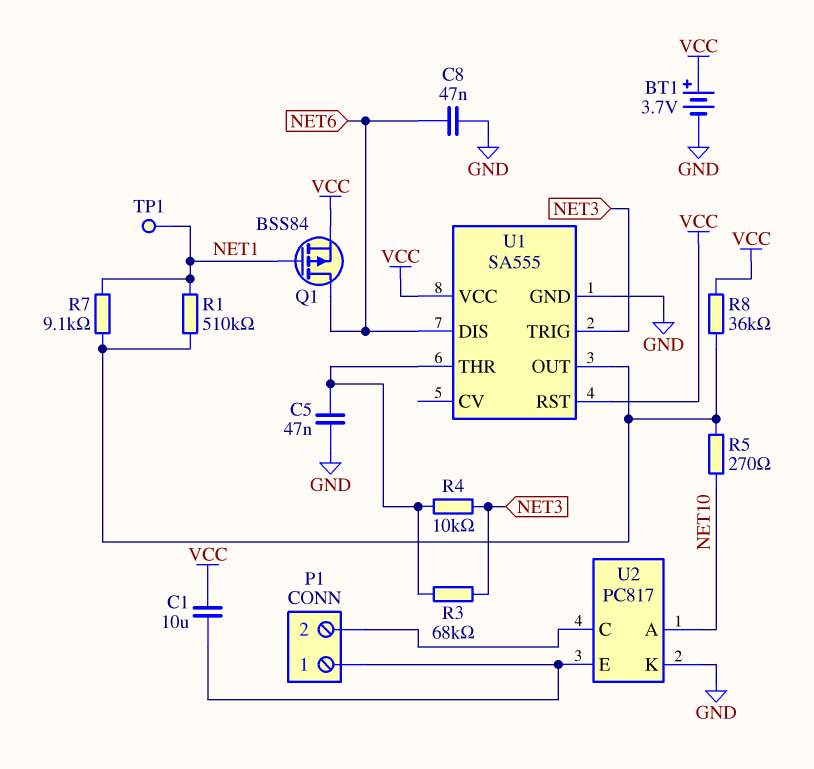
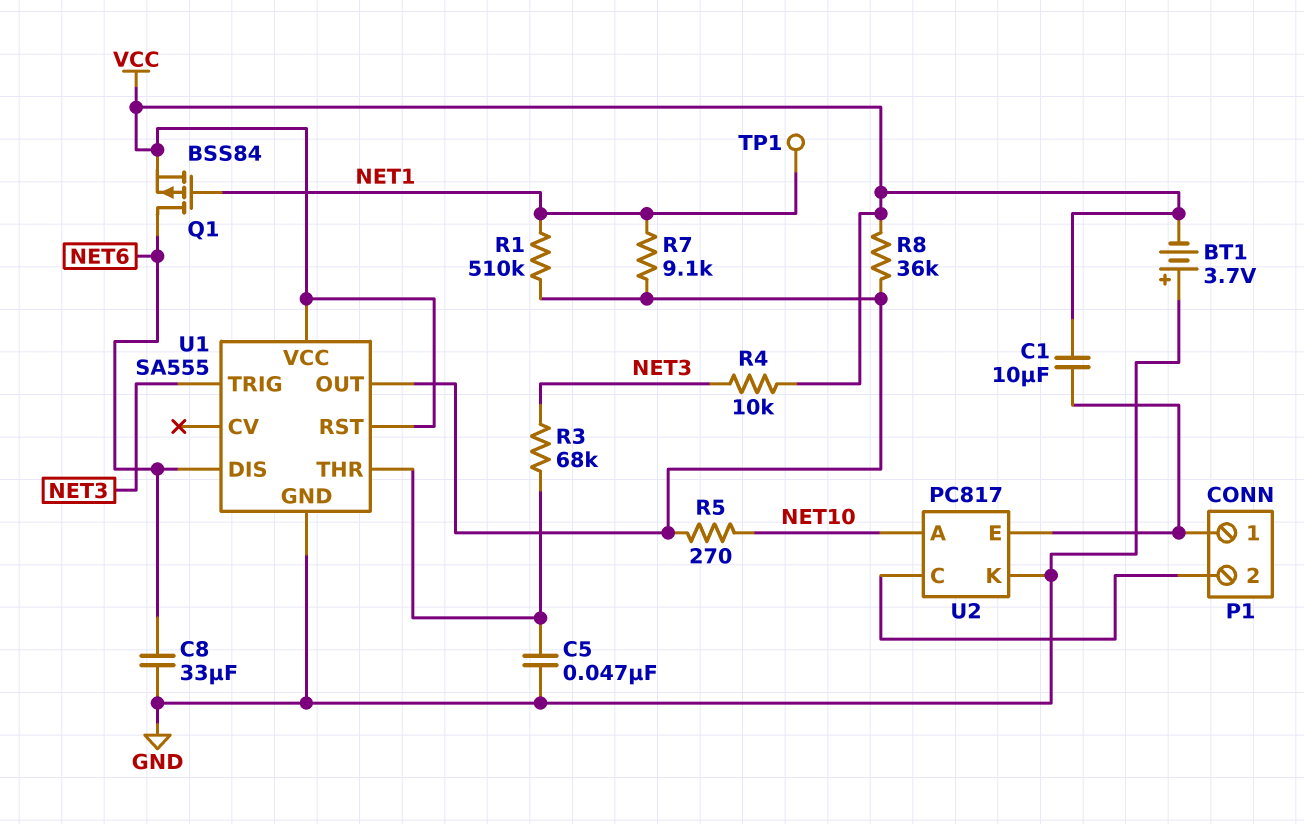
BT1: 3.7V (plus VCC, minus GND) -> 3.7V (plus GND, minus VCC)
C8: 47nF (GND, NET6) -> 33uF (GND, NET6)
R4: 10k (NET3, U1/THR) -> 10k (NET3, VCC)

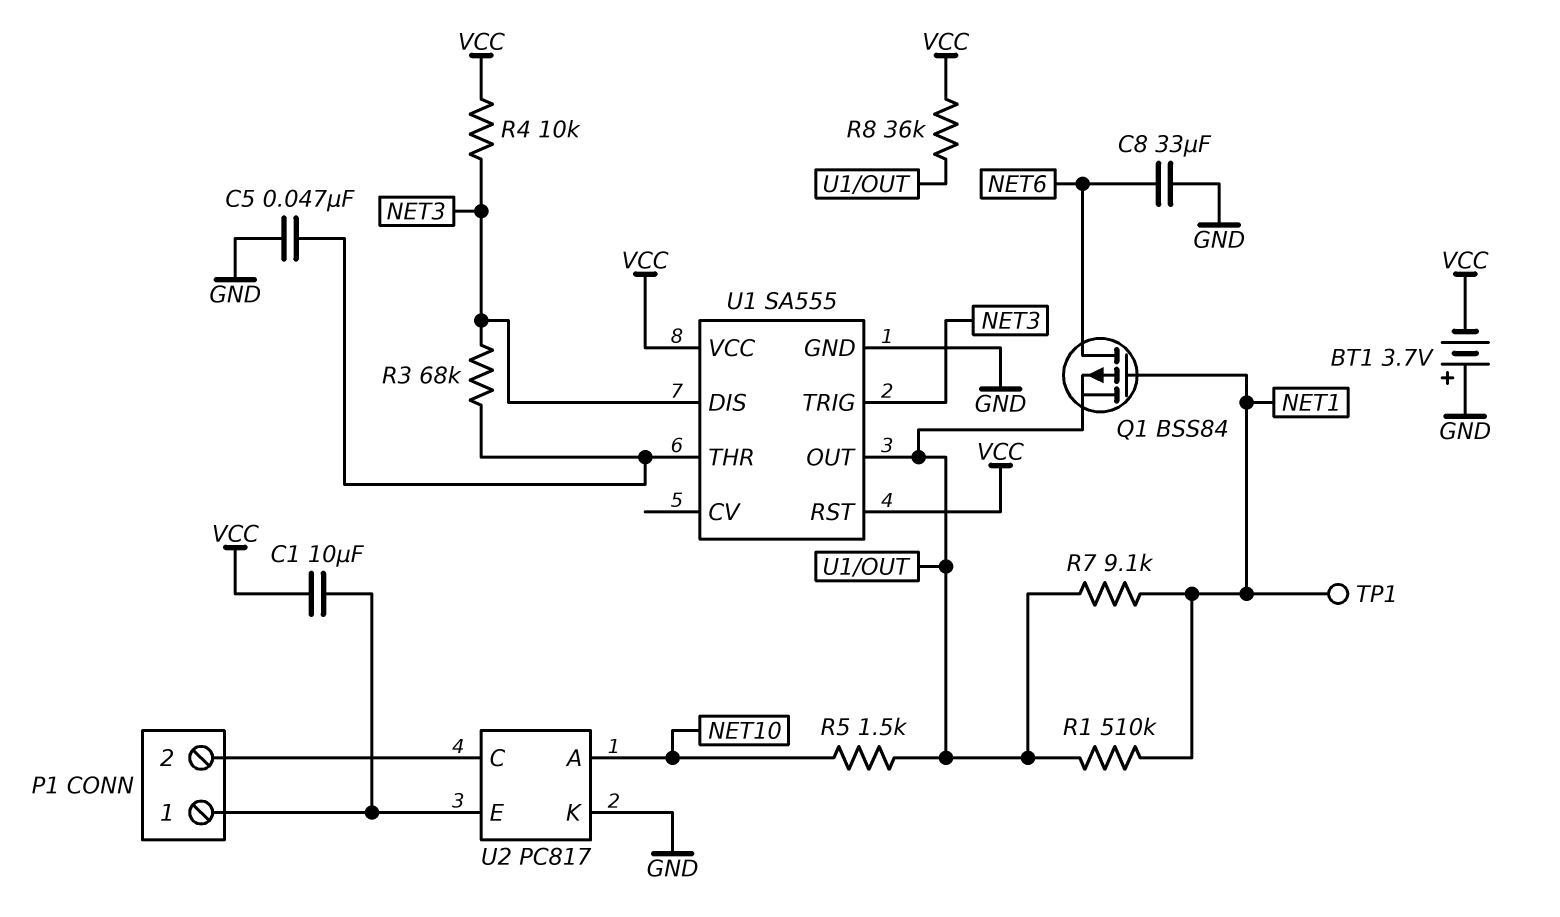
Q1: PMOS BSS84 (G NET1, D NET6, S VCC) -> PMOS BSS84 (G NET1, D NET6, S U1/OUT)
R5: 270 (NET10, U1/OUT) -> 1.5k (NET10, U1/OUT)
U1 pin DIS: NET6 -> NET3

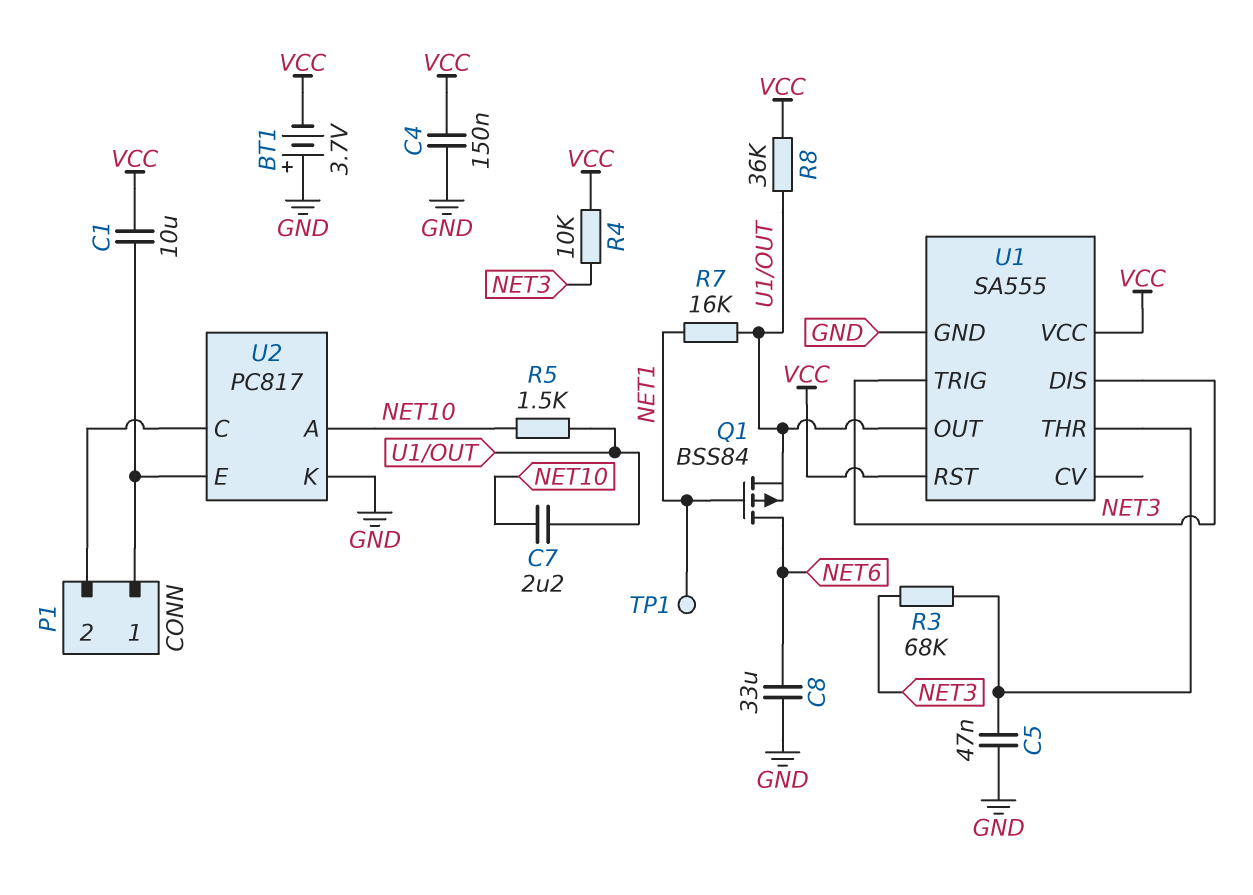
C4: none -> 150nF (GND, VCC)
C7: none -> 2.2uF (NET10, U1/OUT)
R1: 510k (NET1, U1/OUT) -> none
R7: 9.1k (NET1, U1/OUT) -> 16k (NET1, U1/OUT)

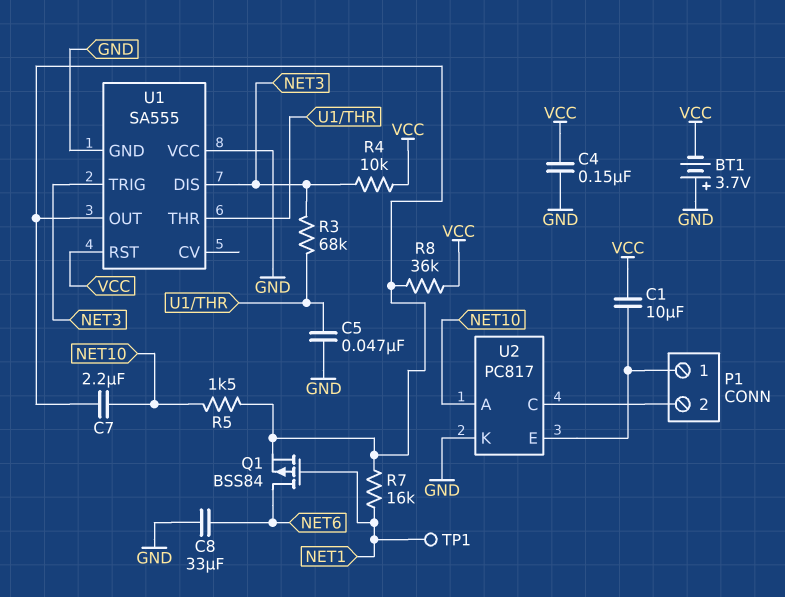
U1 pin VCC: VCC -> GND

